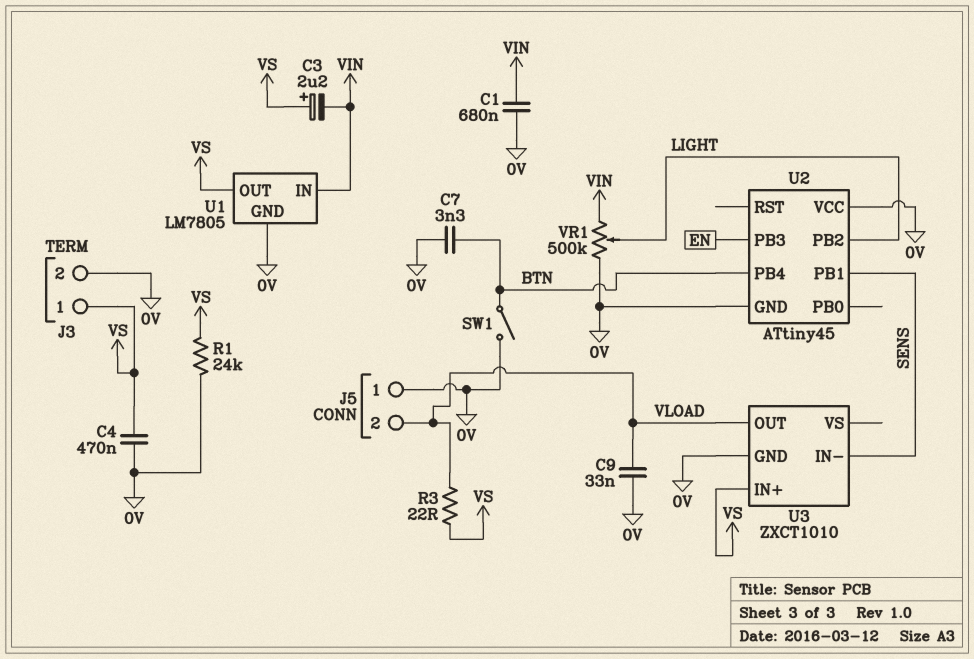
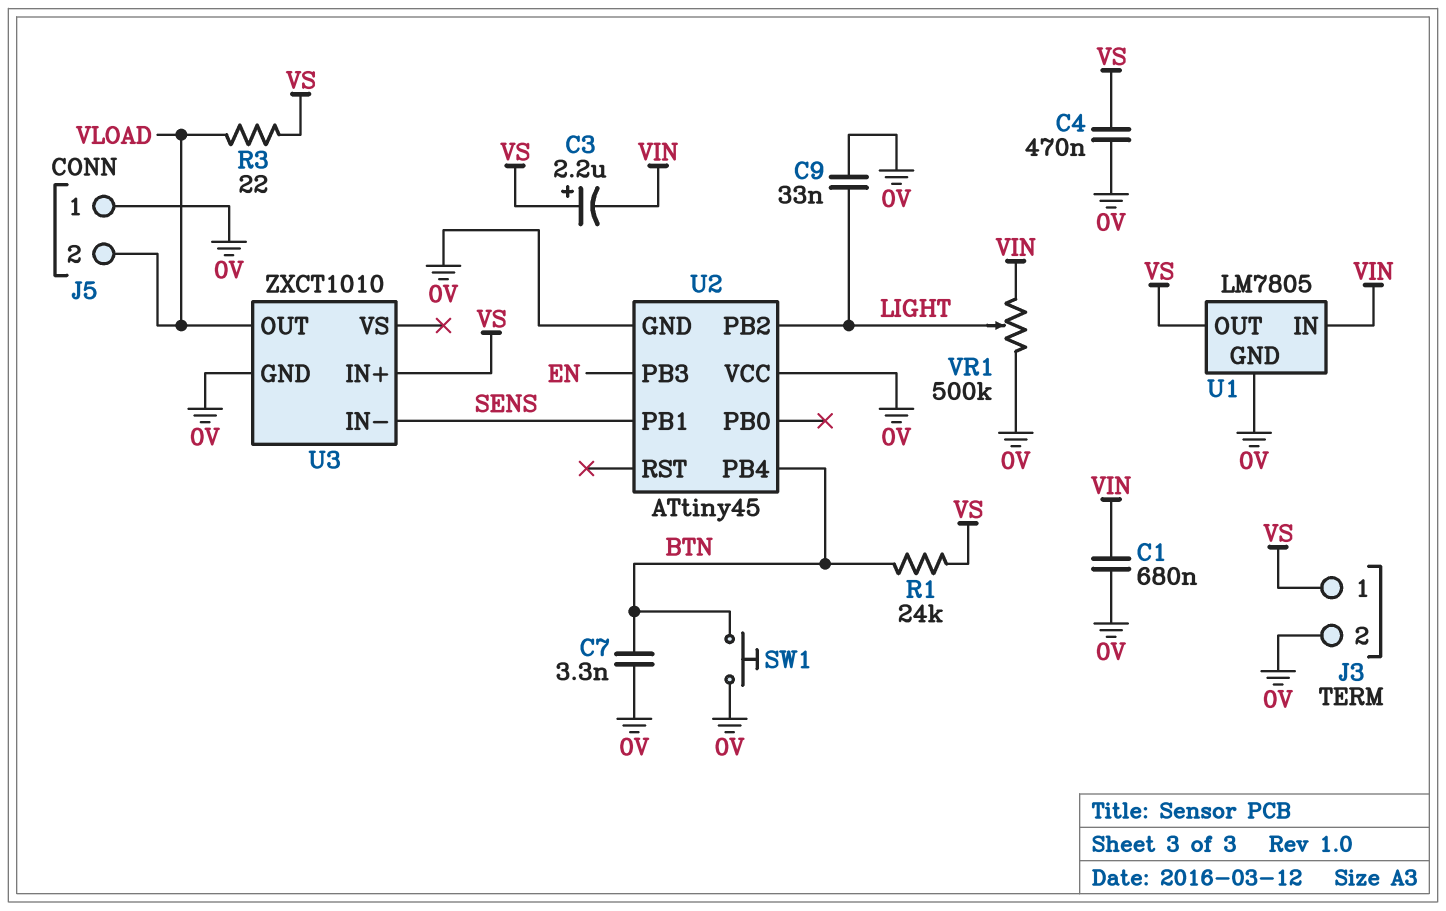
C9: 33nF (0V, VLOAD) -> 33nF (0V, LIGHT)
R1: 24k (0V, VS) -> 24k (BTN, VS)
SW1: switch (0V, BTN) -> button (0V, BTN)

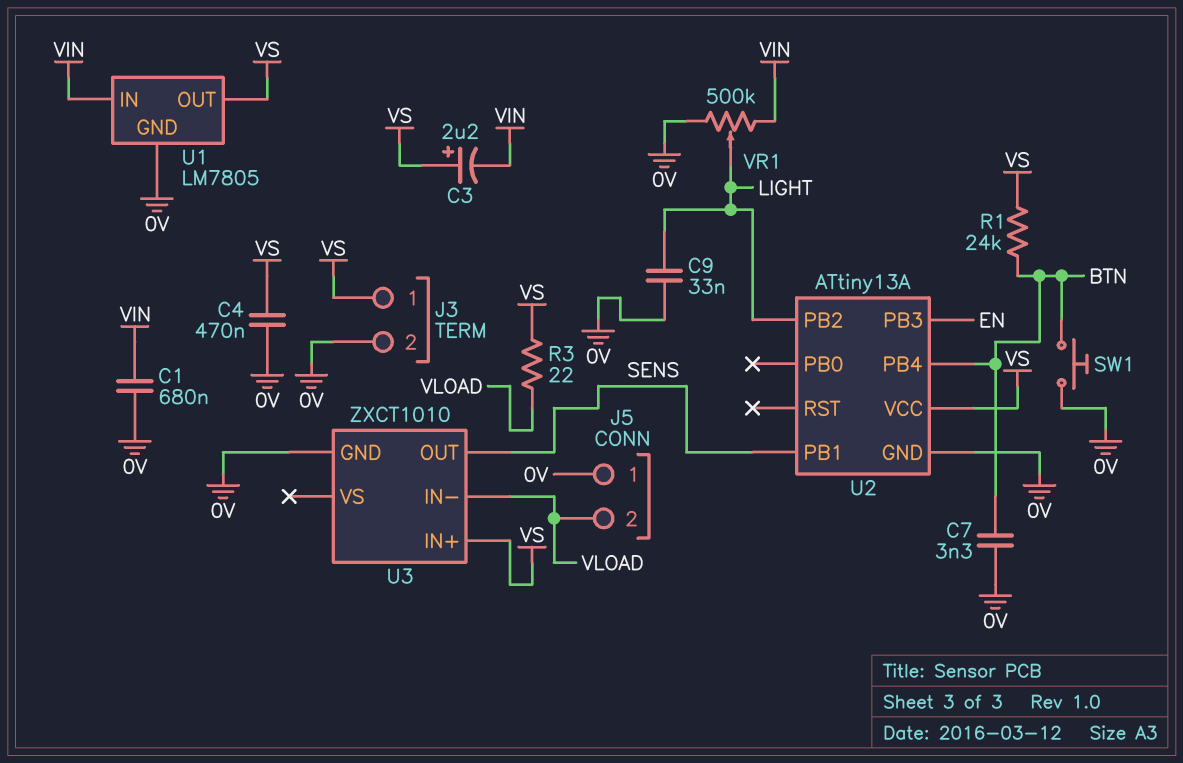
U2: ATtiny45 -> ATtiny13A
U2 pin VCC: 0V -> VS
U3 pin IN-: SENS -> VLOAD
U3 pin OUT: VLOAD -> SENS

